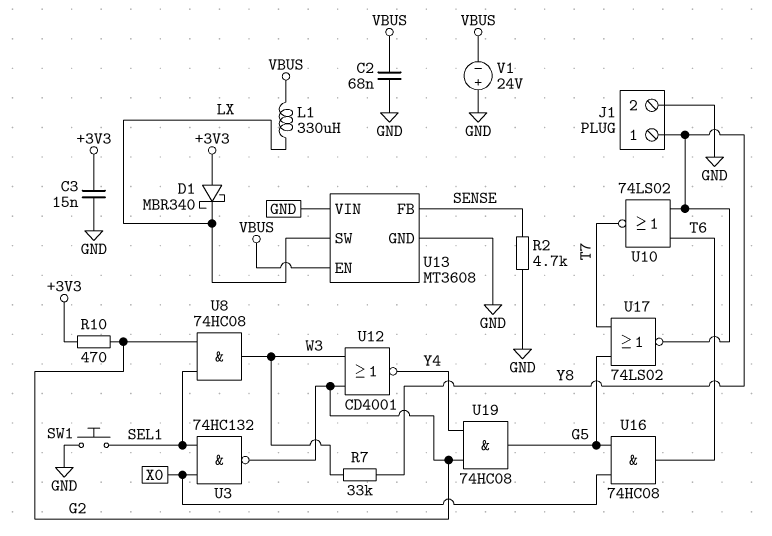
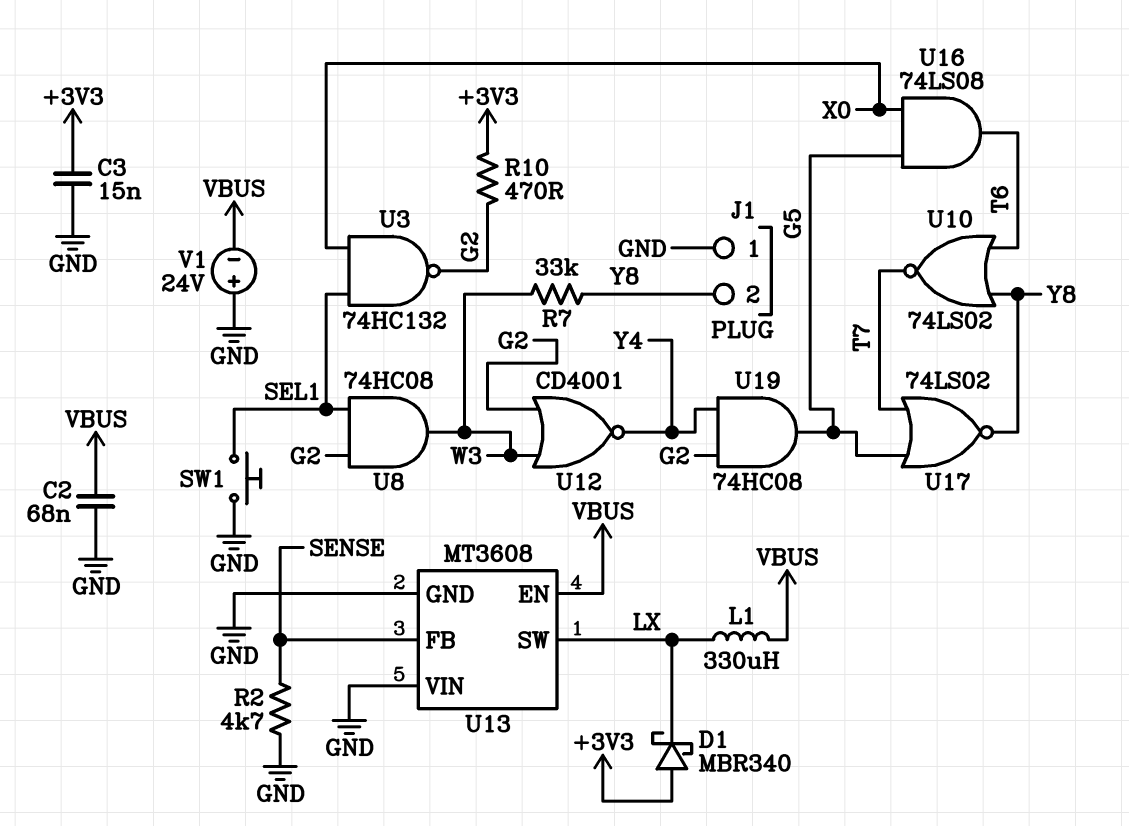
J1 pin 1: Y8 -> GND
J1 pin 2: GND -> Y8
U16: AND 74HC08 (in G5, in X0, out T6) -> AND 74LS08 (in G5, in X0, out T6)

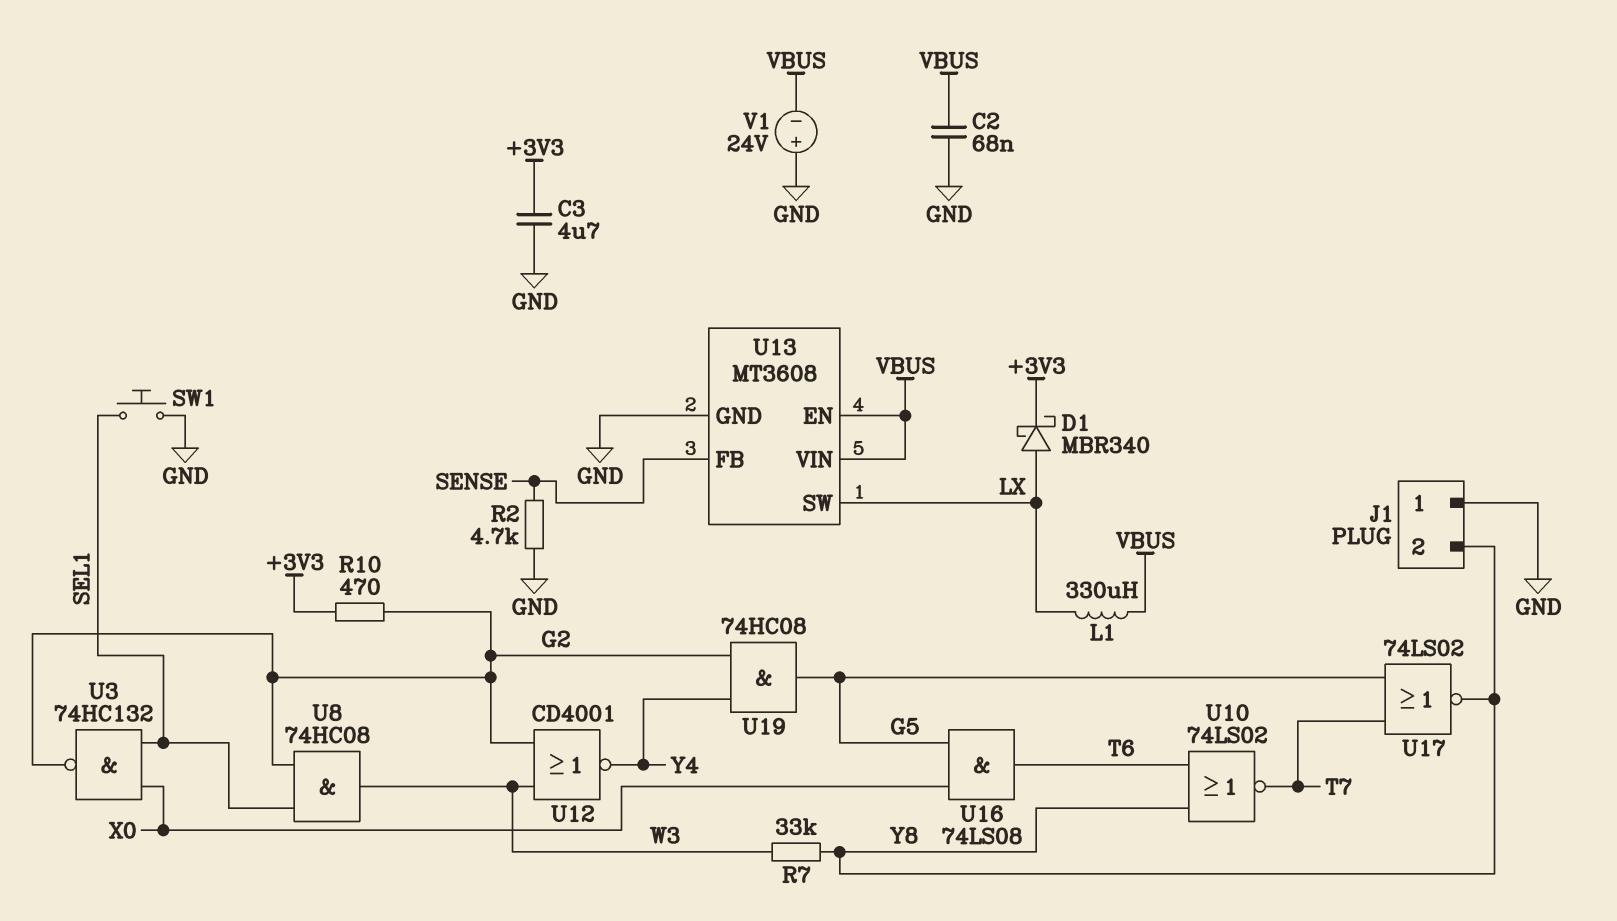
C3: 15nF (+3V3, GND) -> 4.7uF (+3V3, GND)
D1: schottky MBR340 (A +3V3, K LX) -> schottky MBR340 (A LX, K +3V3)
U13 pin VIN: GND -> VBUS

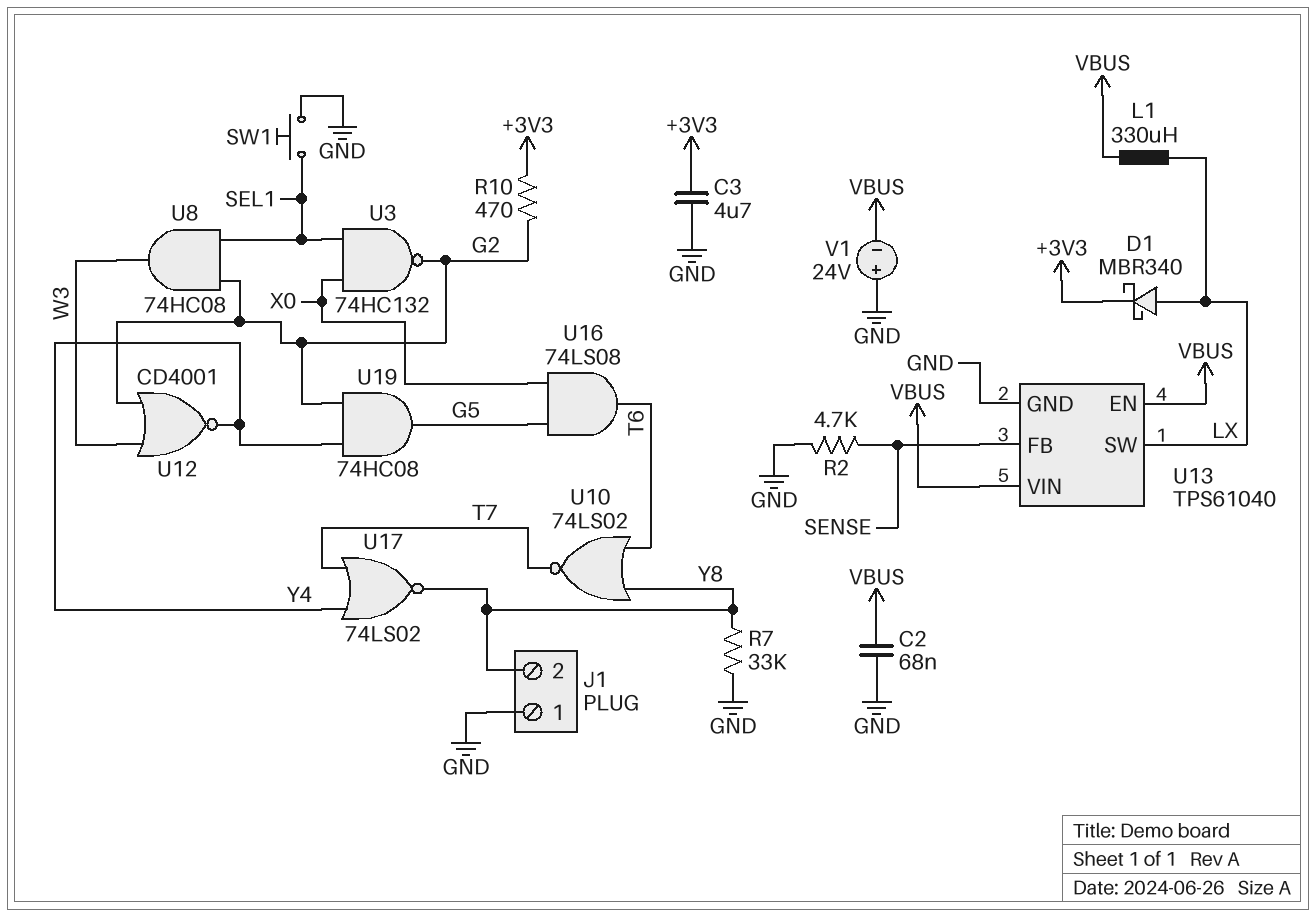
R7: 33k (W3, Y8) -> 33k (GND, Y8)
U13: MT3608 -> TPS61040
U17: NOR 74LS02 (in G5, in T7, out Y8) -> NOR 74LS02 (in T7, in Y4, out Y8)

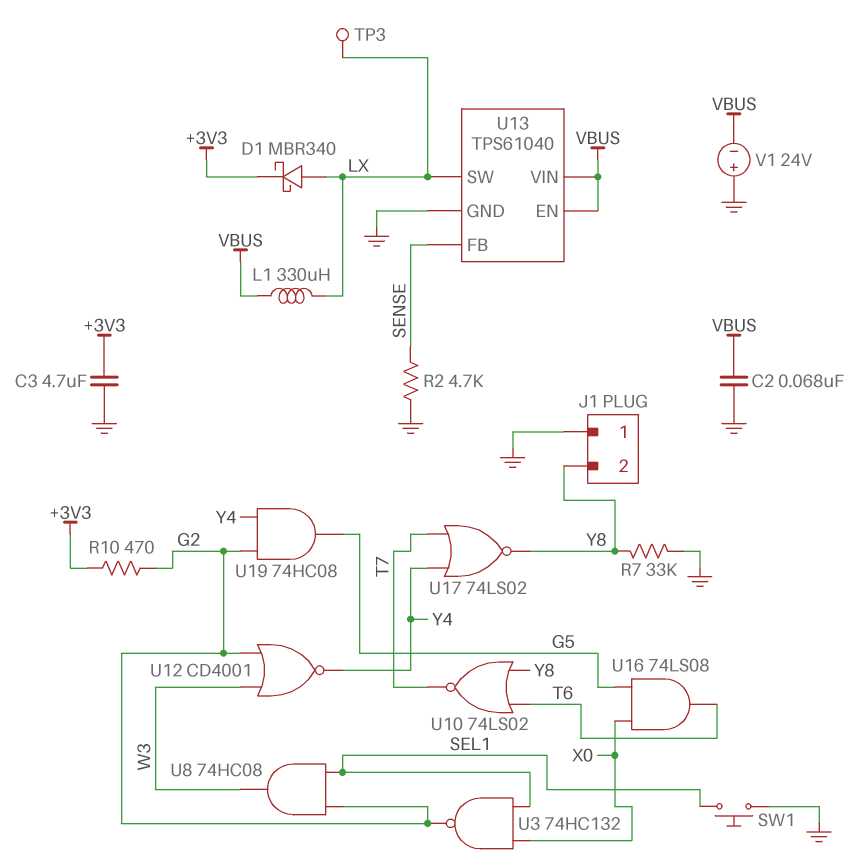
TP3: none -> test point (LX)

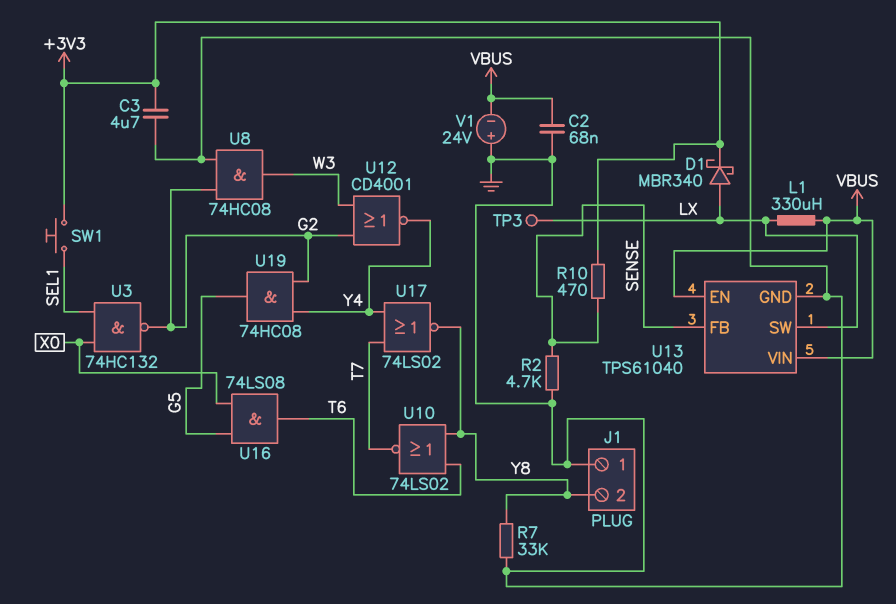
R10: 470 (+3V3, G2) -> 470 (+3V3, SENSE)
SW1: button (GND, SEL1) -> button (+3V3, SEL1)
U8: AND 74HC08 (in G2, in SEL1, out W3) -> AND 74HC08 (in G2, in GND, out W3)

